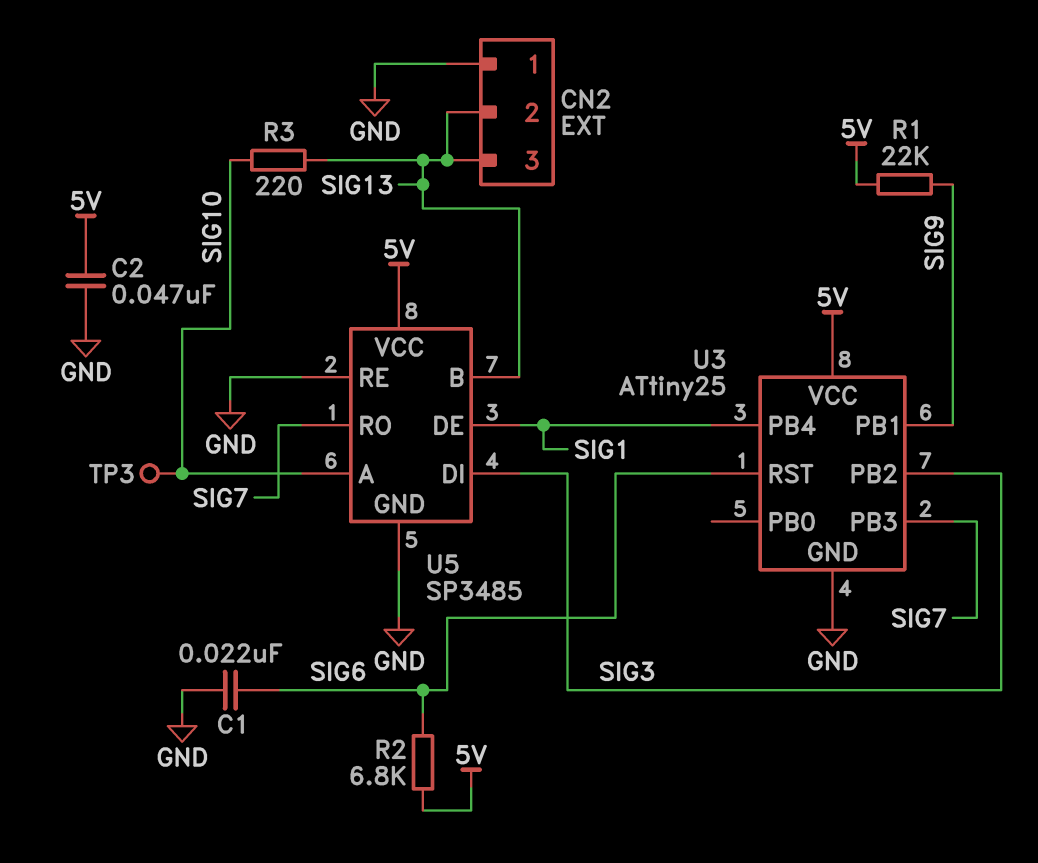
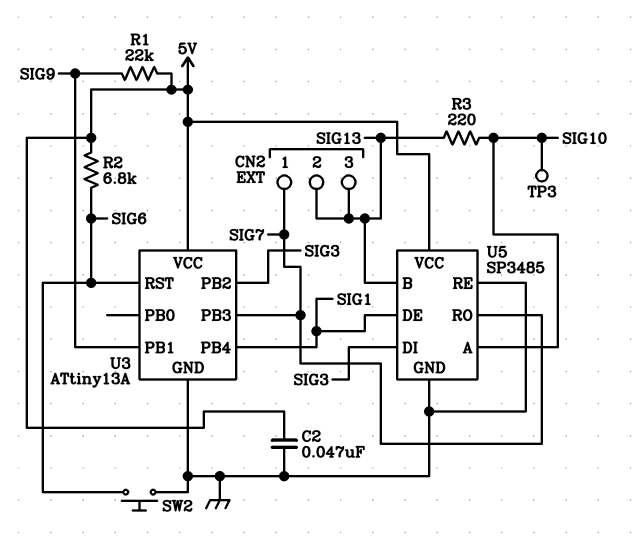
C1: 22nF (GND, SIG6) -> none
CN2 pin 1: GND -> SIG7
SW2: none -> button (GND, SIG6)
U3: ATtiny25 -> ATtiny13A

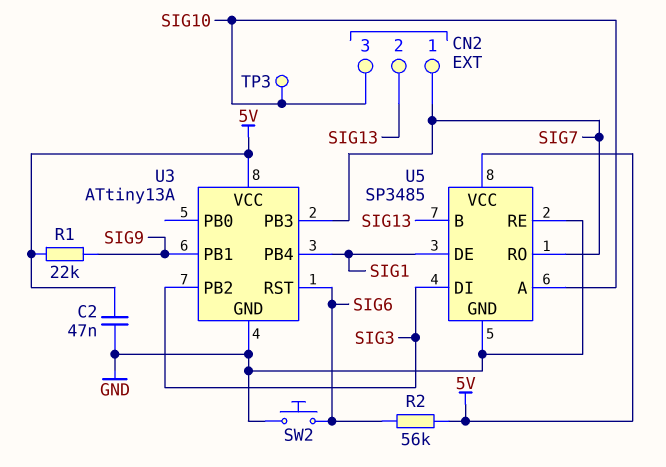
CN2 pin 3: SIG13 -> SIG10
R2: 6.8k (5V, SIG6) -> 56k (5V, SIG6)
R3: 220 (SIG10, SIG13) -> none

